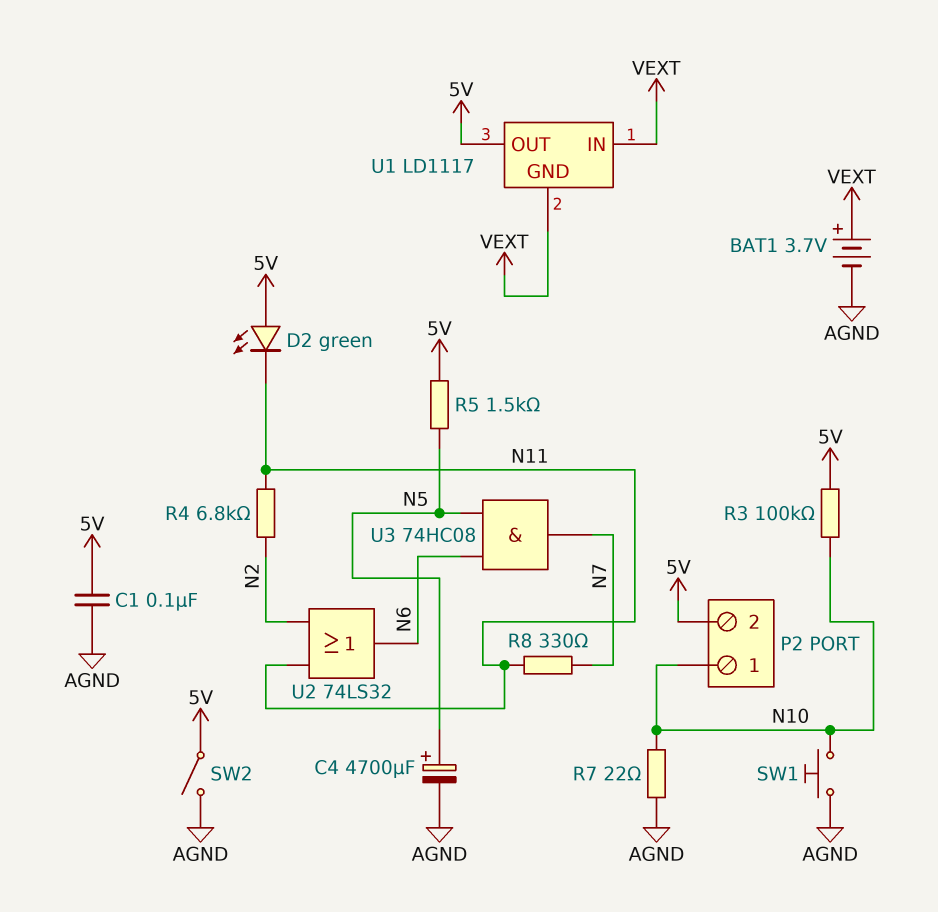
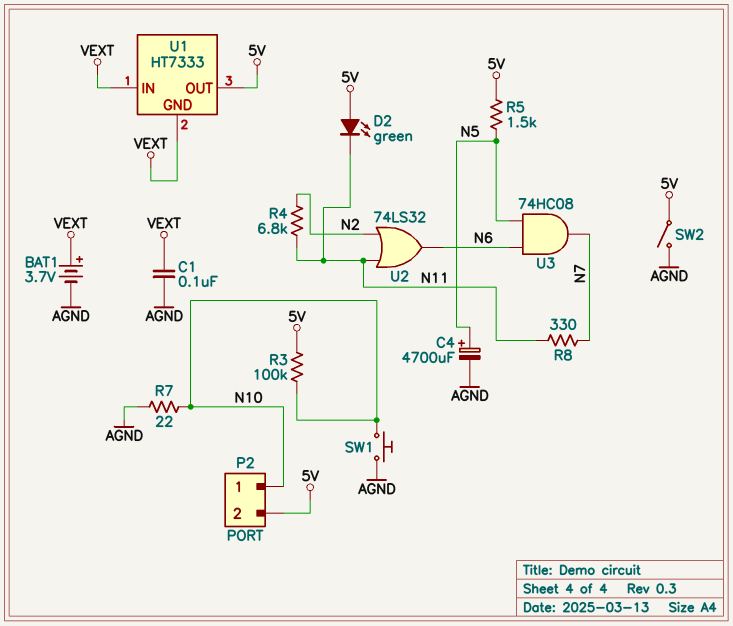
C1: 100nF (5V, AGND) -> 100nF (AGND, VEXT)
U1: LD1117 -> HT7333

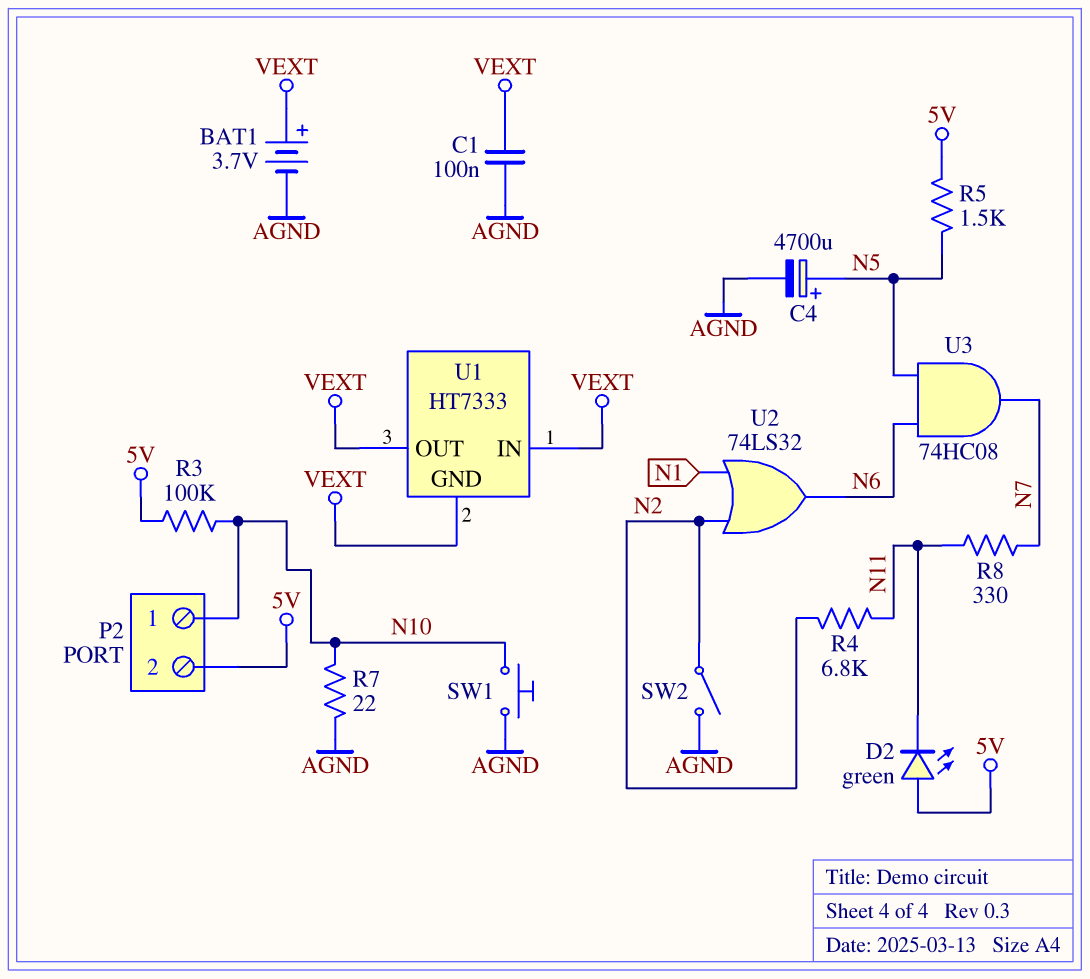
SW2: switch (5V, AGND) -> switch (AGND, N2)
U1 pin OUT: 5V -> VEXT
U2: OR 74LS32 (in N2, in N11, out N6) -> OR 74LS32 (in N1, in N2, out N6)

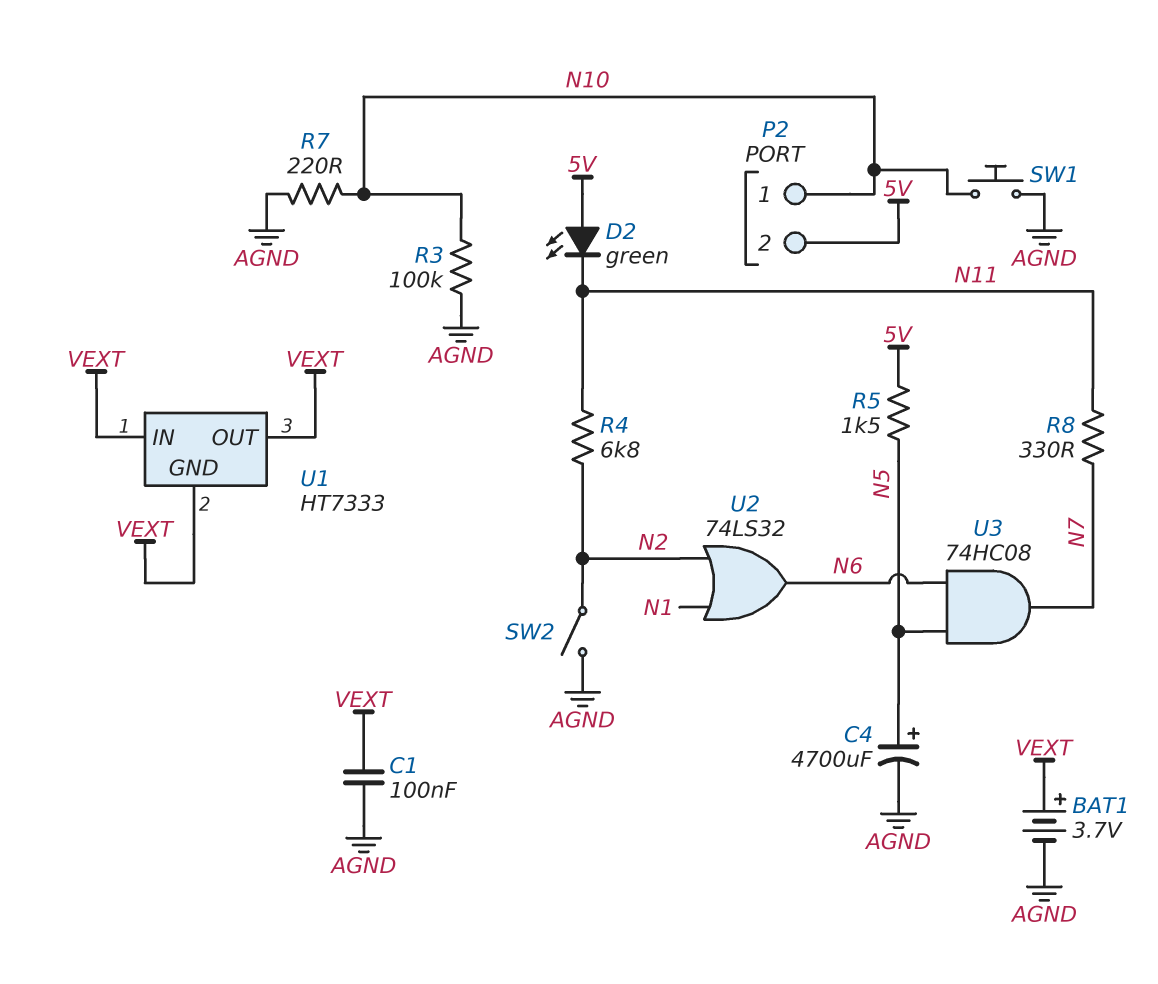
R3: 100k (5V, N10) -> 100k (AGND, N10)
R7: 22 (AGND, N10) -> 220 (AGND, N10)

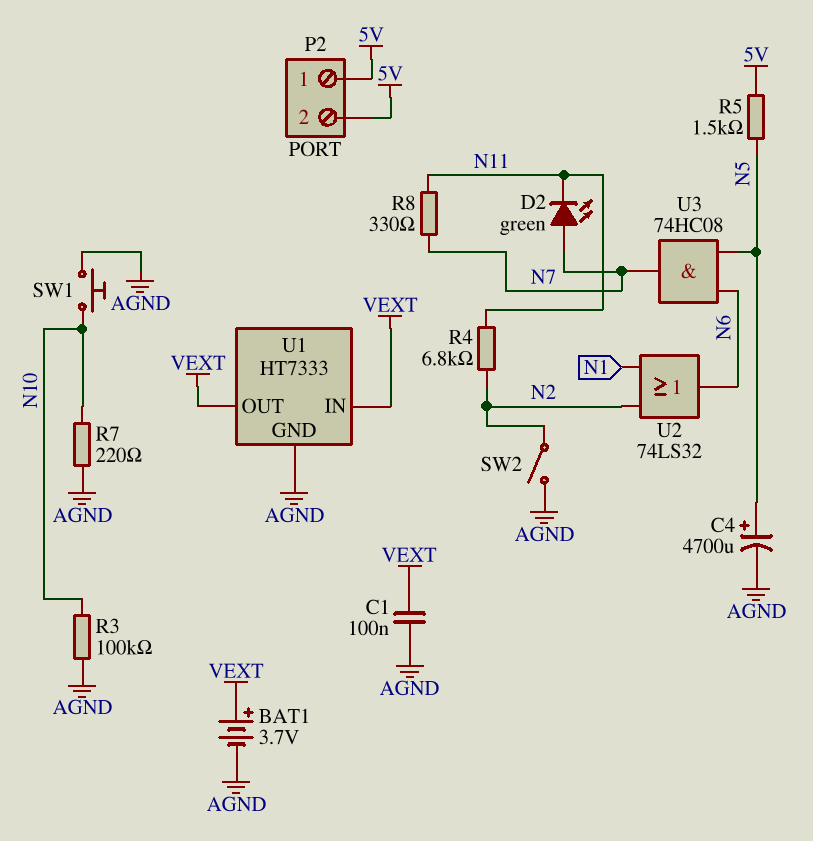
D2: LED green (A 5V, K N11) -> LED green (A N7, K N11)
P2 pin 1: N10 -> 5V
U1 pin GND: VEXT -> AGND

